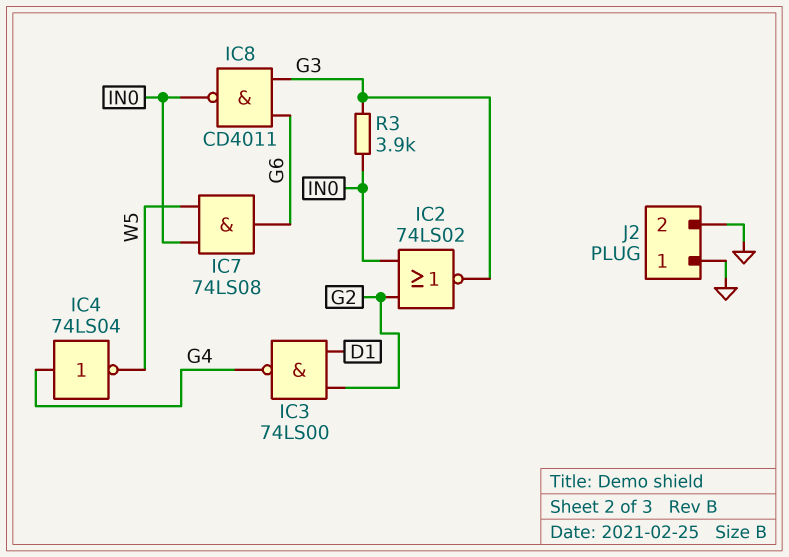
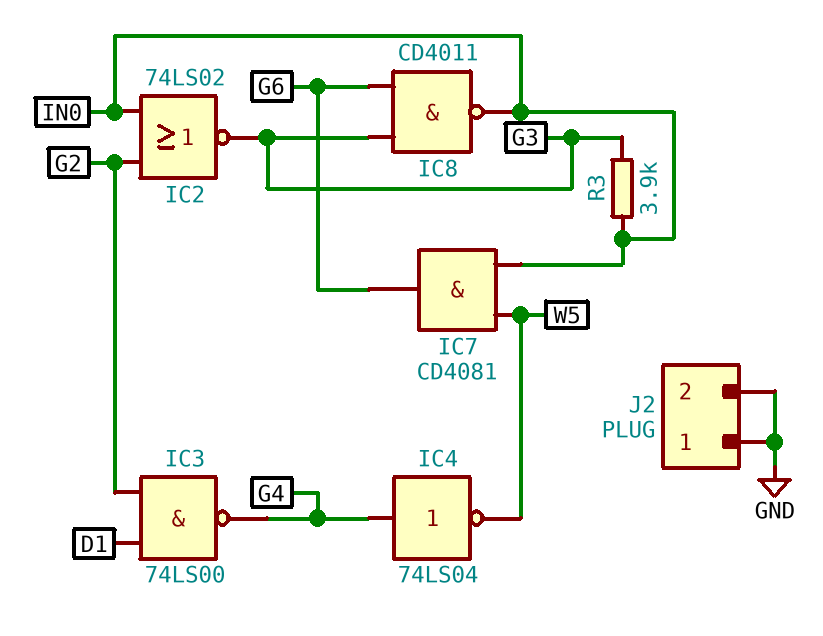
IC7: AND 74LS08 (in IN0, in W5, out G6) -> AND CD4081 (in IN0, in W5, out G6)

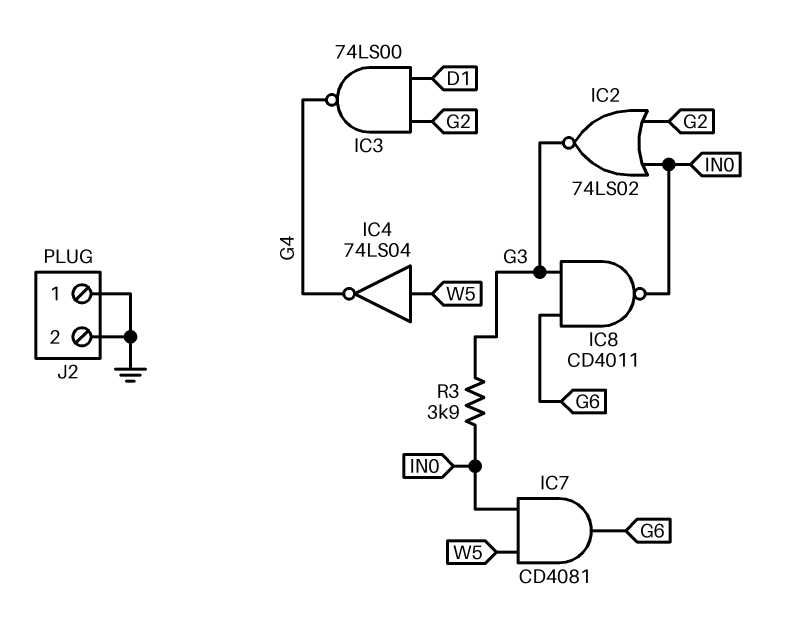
IC4: NOT 74LS04 (in G4, out W5) -> NOT 74LS04 (in W5, out G4)

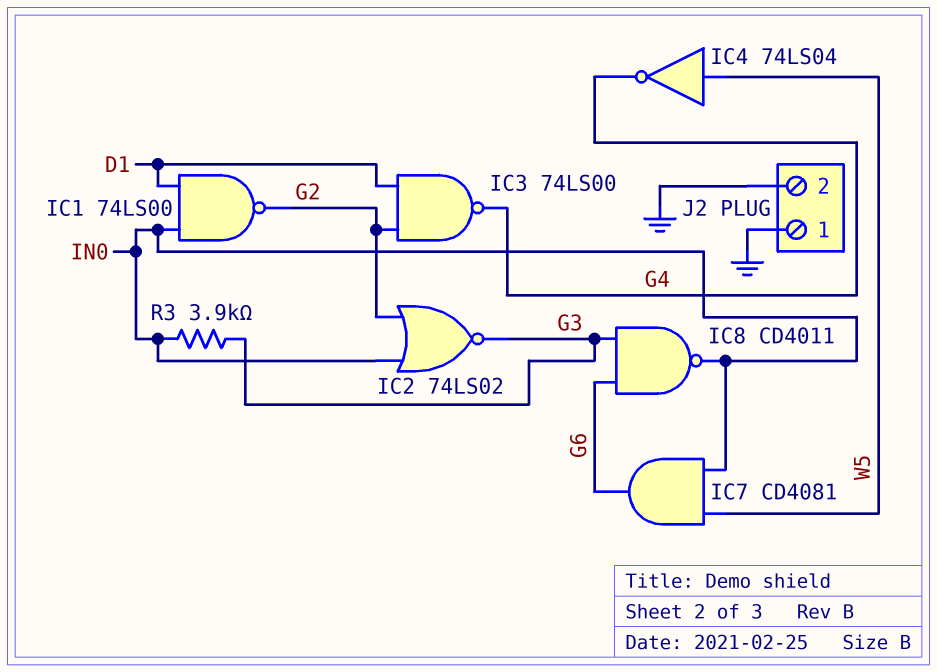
IC1: none -> NAND 74LS00 (in D1, in IN0, out G2)

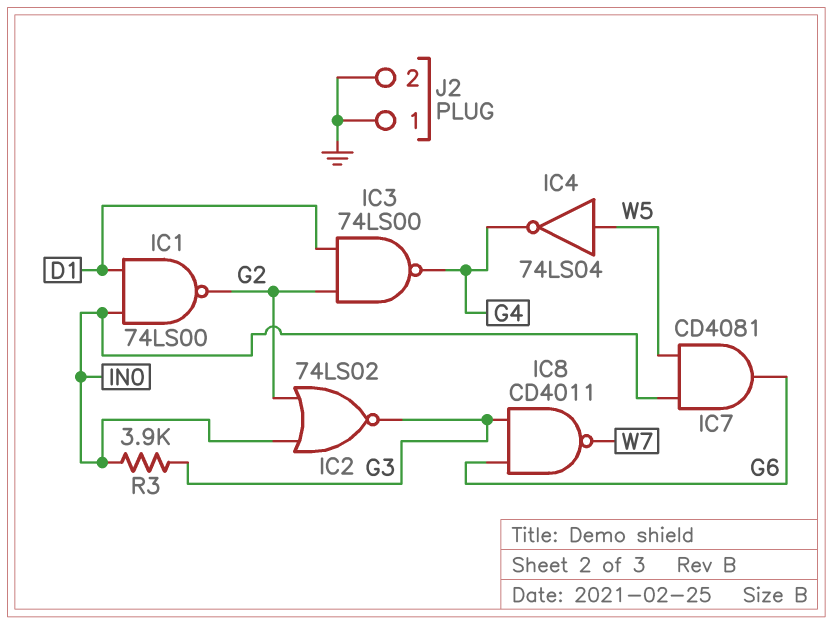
IC8: NAND CD4011 (in G3, in G6, out IN0) -> NAND CD4011 (in G3, in G6, out W7)

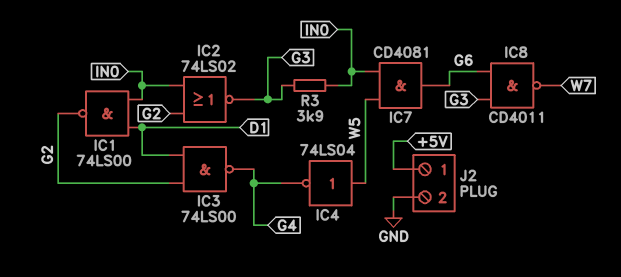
J2 pin 1: GND -> +5V

